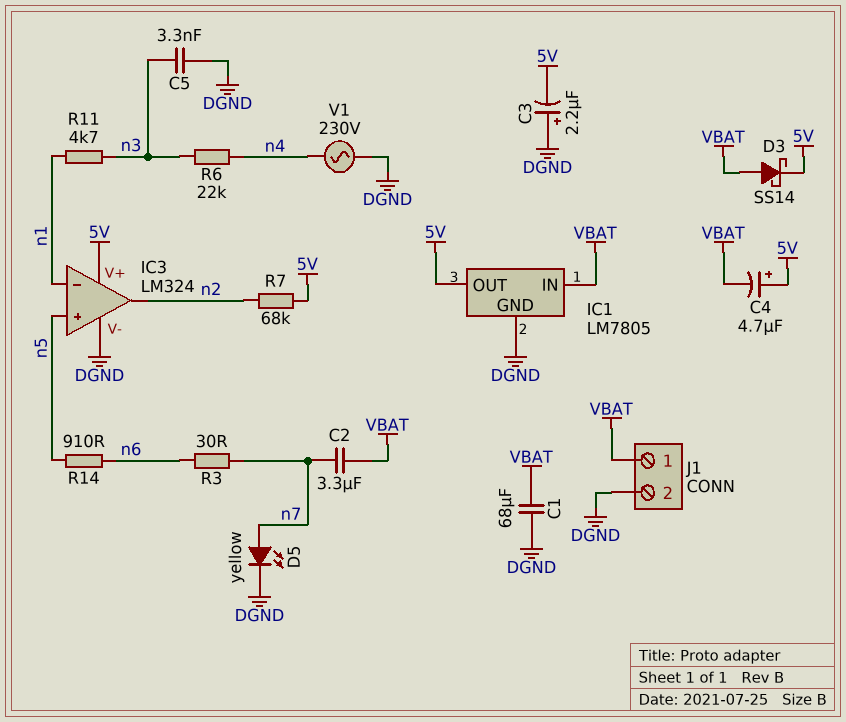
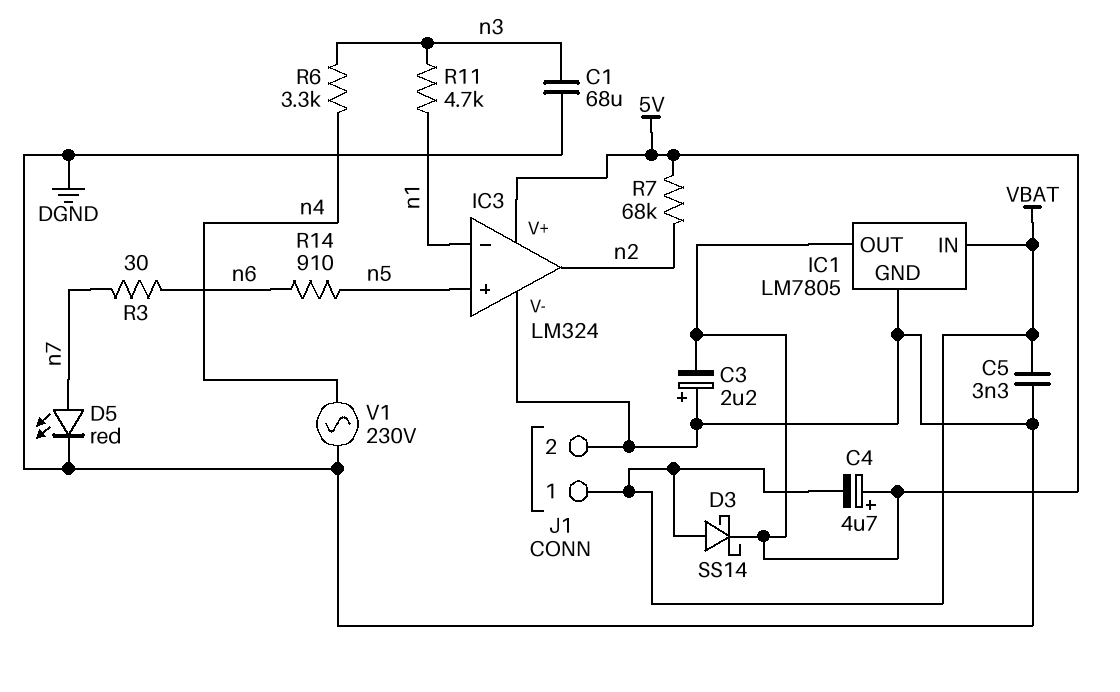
C1: 68uF (DGND, VBAT) -> 68uF (DGND, n3)
C2: 3.3uF (VBAT, n7) -> none
C5: 3.3nF (DGND, n3) -> 3.3nF (DGND, VBAT)
D5: LED yellow (A n7, K DGND) -> LED red (A n7, K DGND)
R6: 22k (n3, n4) -> 3.3k (n3, n4)

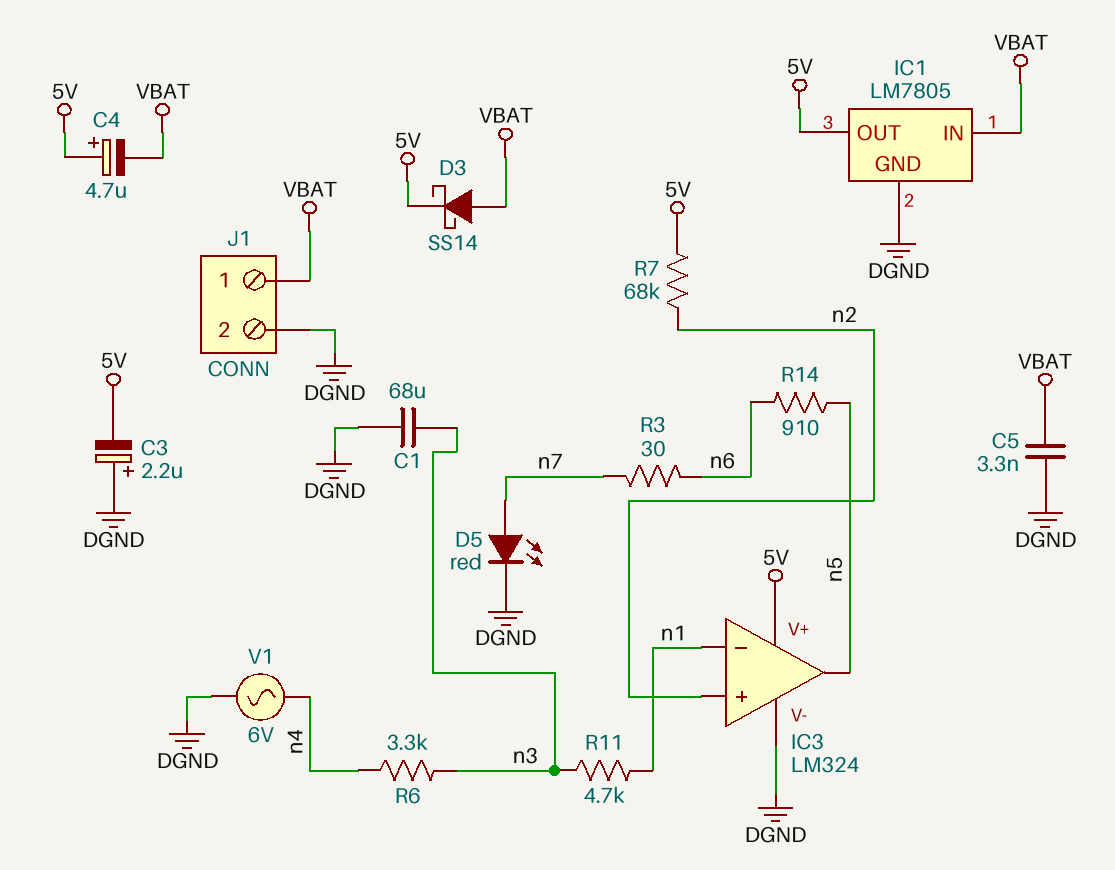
IC3 pin in+: n5 -> n2
IC3 pin out: n2 -> n5
V1: AC 230V (DGND, n4) -> AC 6V (DGND, n4)

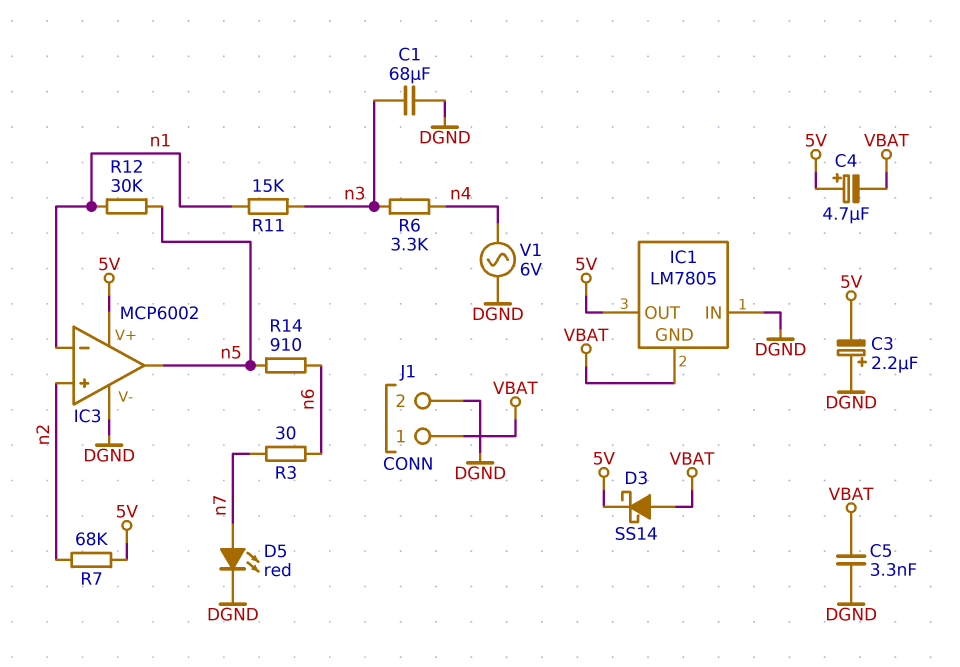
IC1 pin GND: DGND -> VBAT
IC1 pin IN: VBAT -> DGND
IC3: LM324 -> MCP6002
R11: 4.7k (n1, n3) -> 15k (n1, n3)
R12: none -> 30k (n1, n5)

